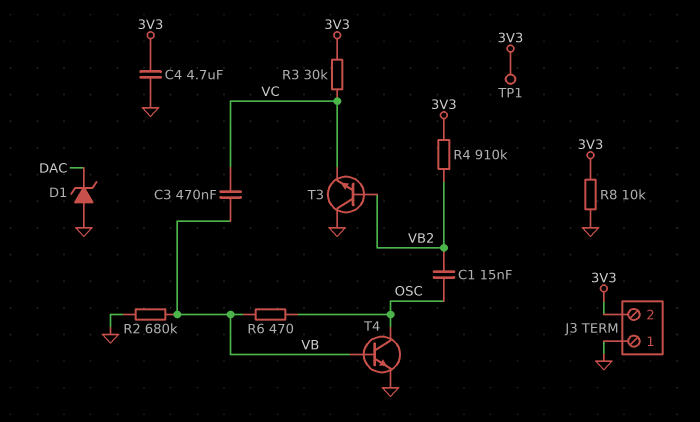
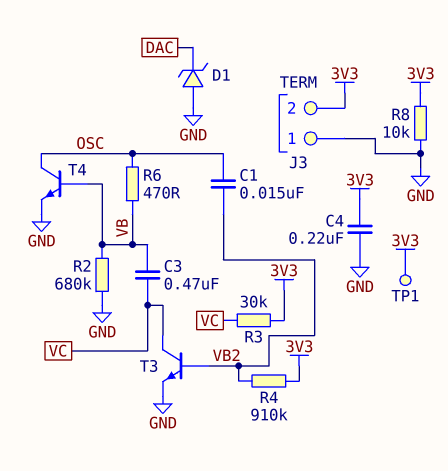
C4: 4.7uF (3V3, GND) -> 220nF (3V3, GND)
T3: NPN (B VB2, C GND, E VC) -> NPN (B VB2, C VC, E GND)

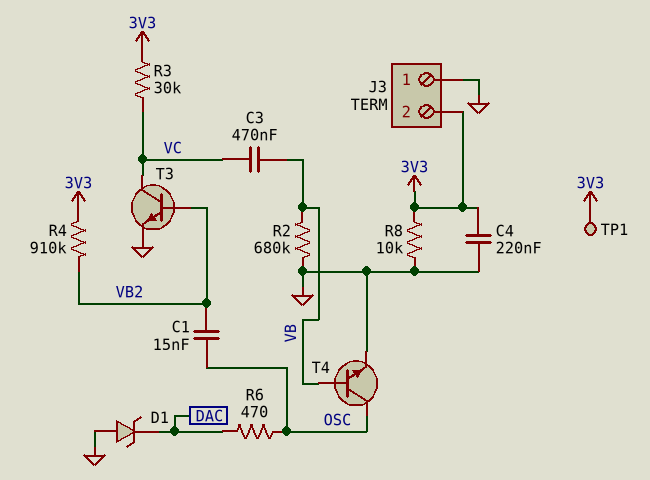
R6: 470 (OSC, VB) -> 470 (DAC, OSC)

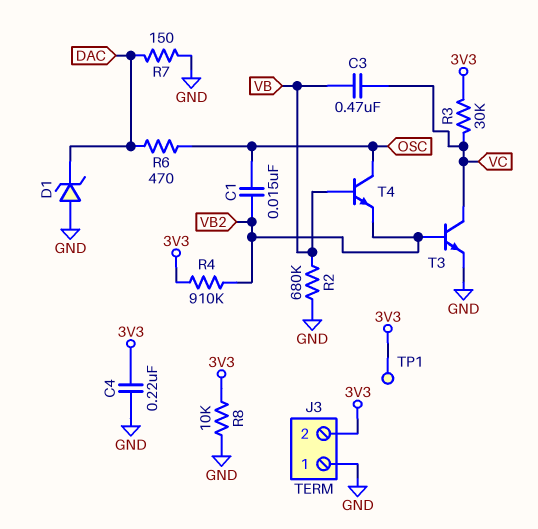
R7: none -> 150 (DAC, GND)
T4: NPN (B VB, C OSC, E GND) -> NPN (B VB, C OSC, E VB2)

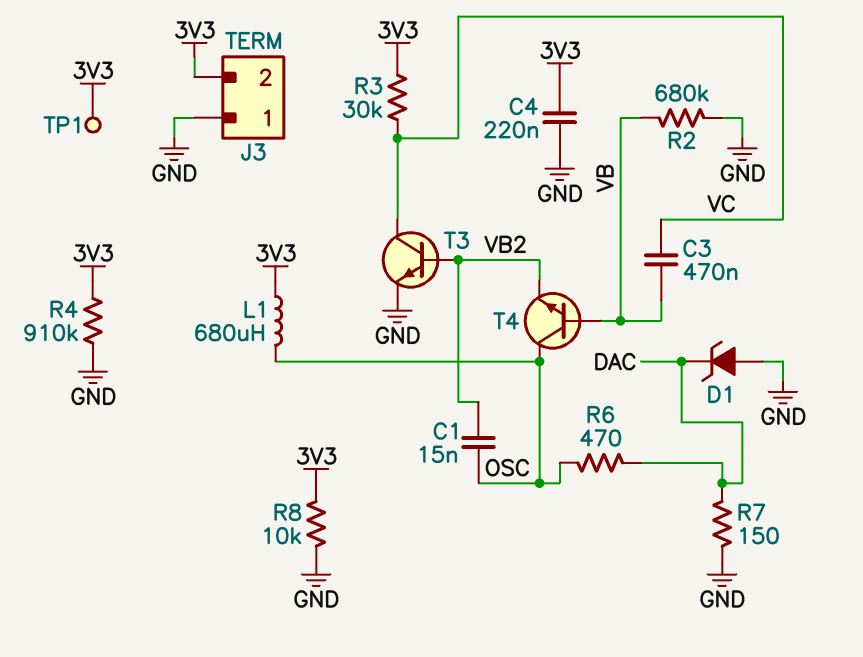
L1: none -> 680uH (3V3, OSC)
R4: 910k (3V3, VB2) -> 910k (3V3, GND)

